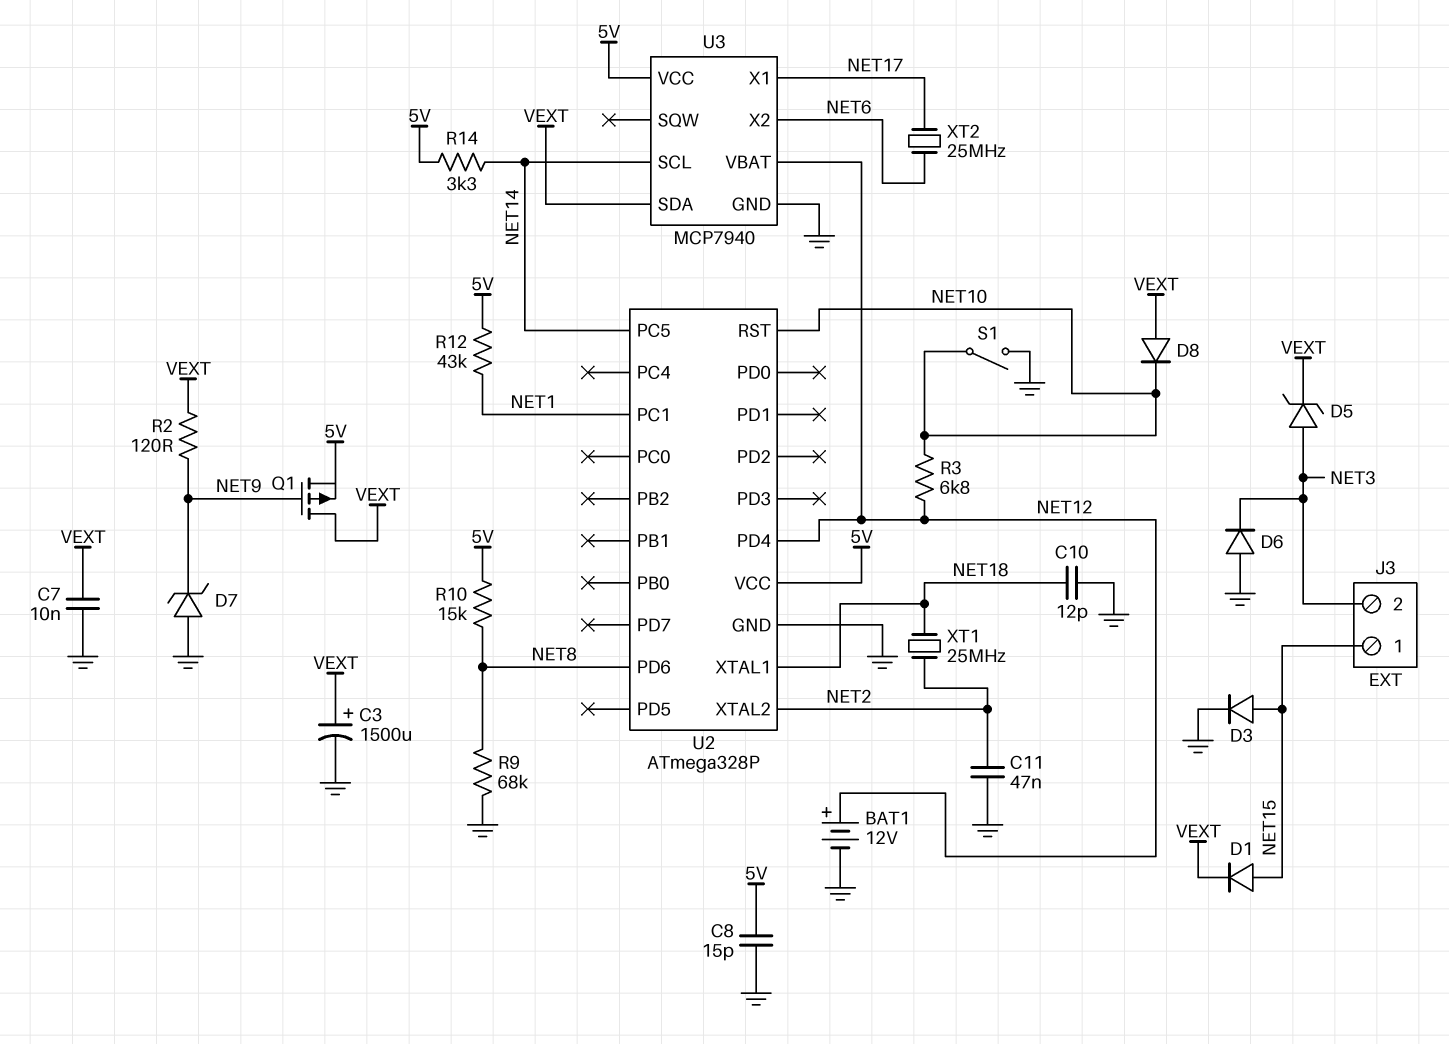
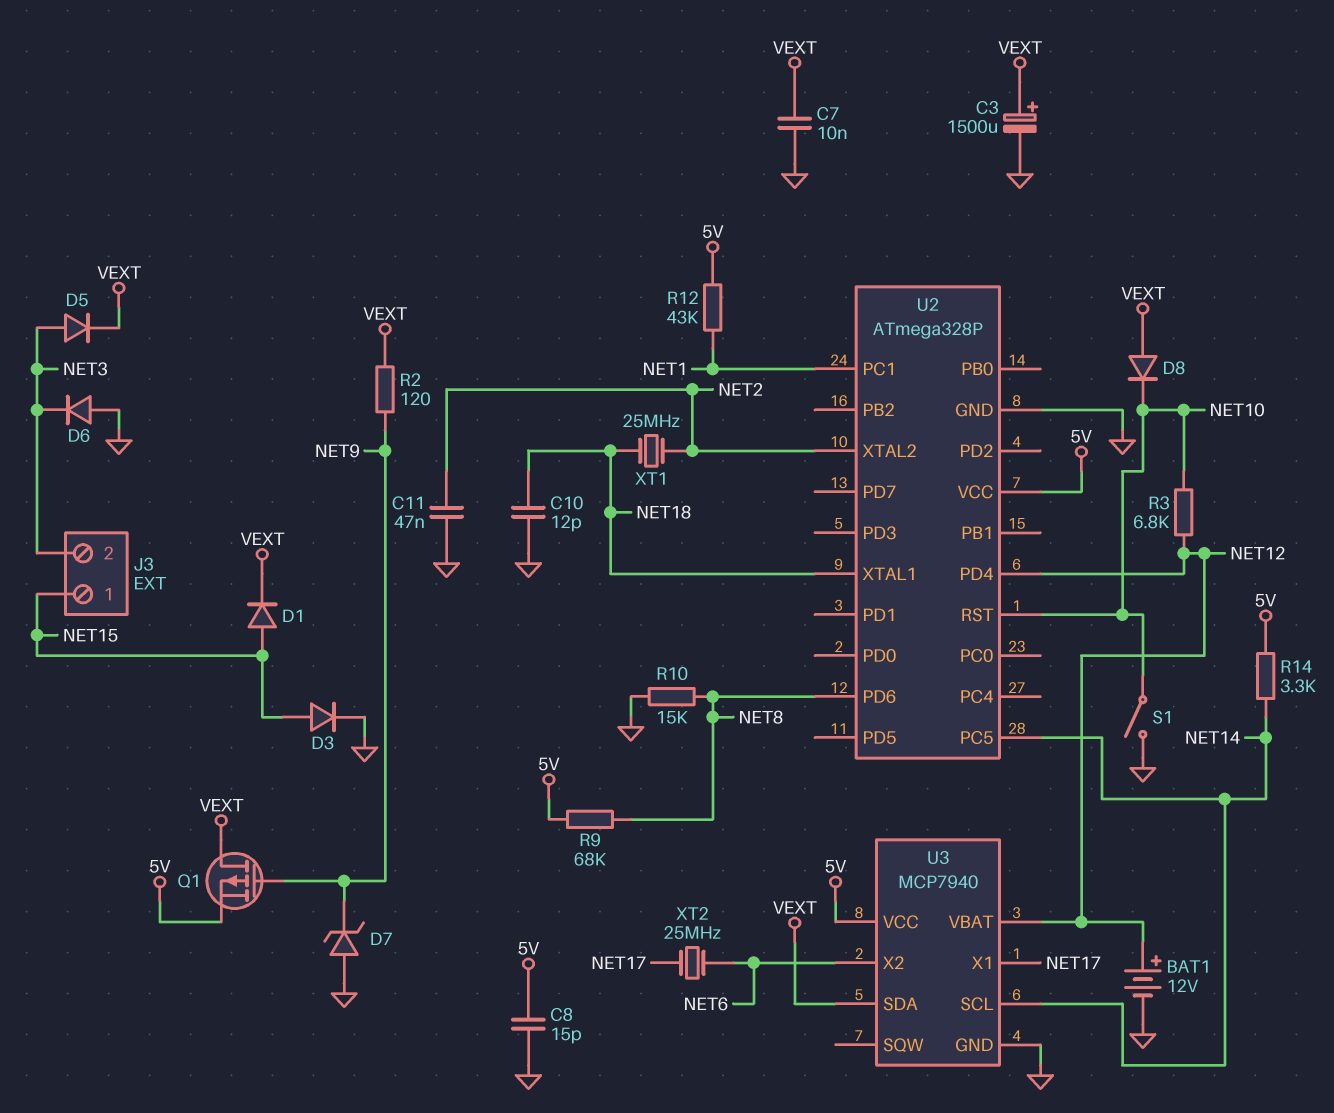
D5: zener (A NET3, K VEXT) -> diode (A NET3, K VEXT)
R9: 68k (GND, NET8) -> 68k (5V, NET8)
R10: 15k (5V, NET8) -> 15k (GND, NET8)

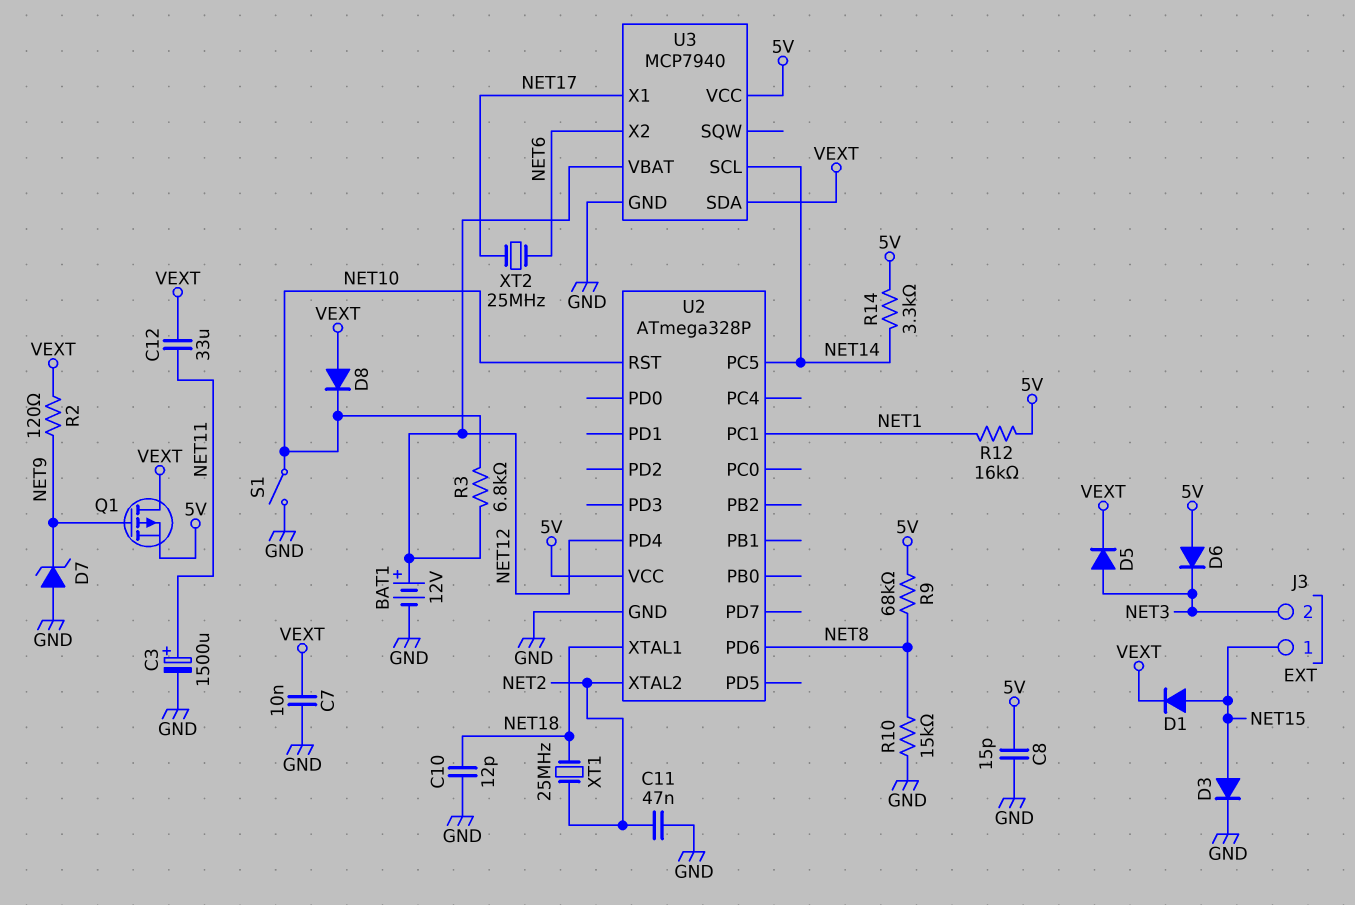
C3: 1500uF (plus VEXT, minus GND) -> 1500uF (plus NET11, minus GND)
C12: none -> 33uF (NET11, VEXT)
D6: diode (A GND, K NET3) -> diode (A 5V, K NET3)
R12: 43k (5V, NET1) -> 16k (5V, NET1)

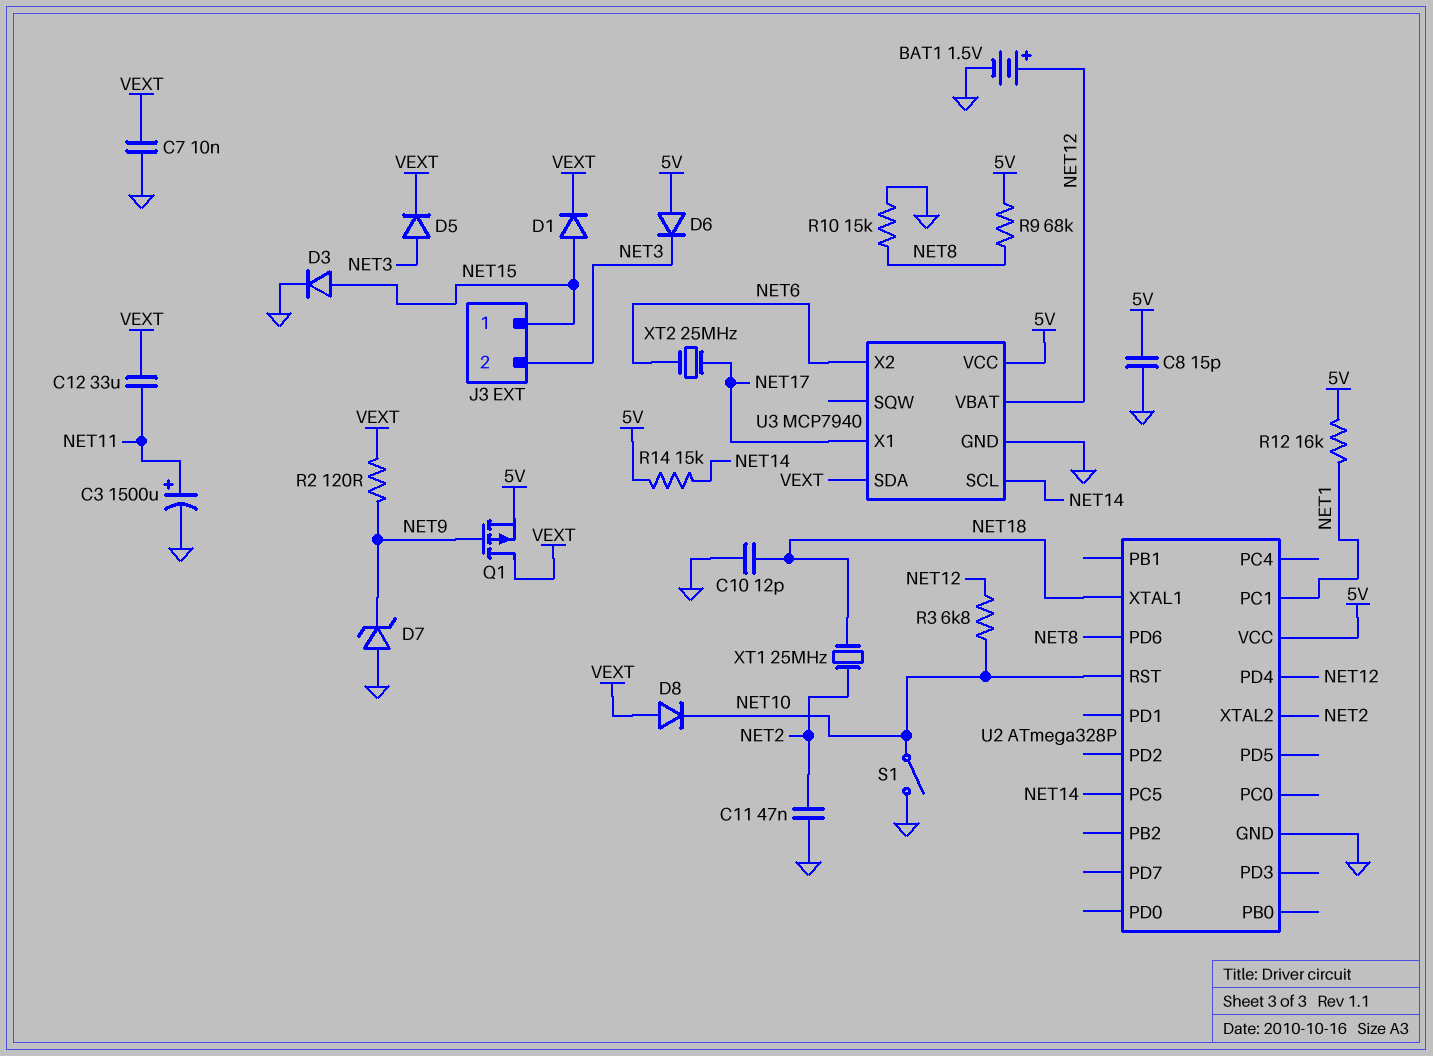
BAT1: 12V (plus NET12, minus GND) -> 1.5V (plus NET12, minus GND)
R14: 3.3k (5V, NET14) -> 15k (5V, NET14)

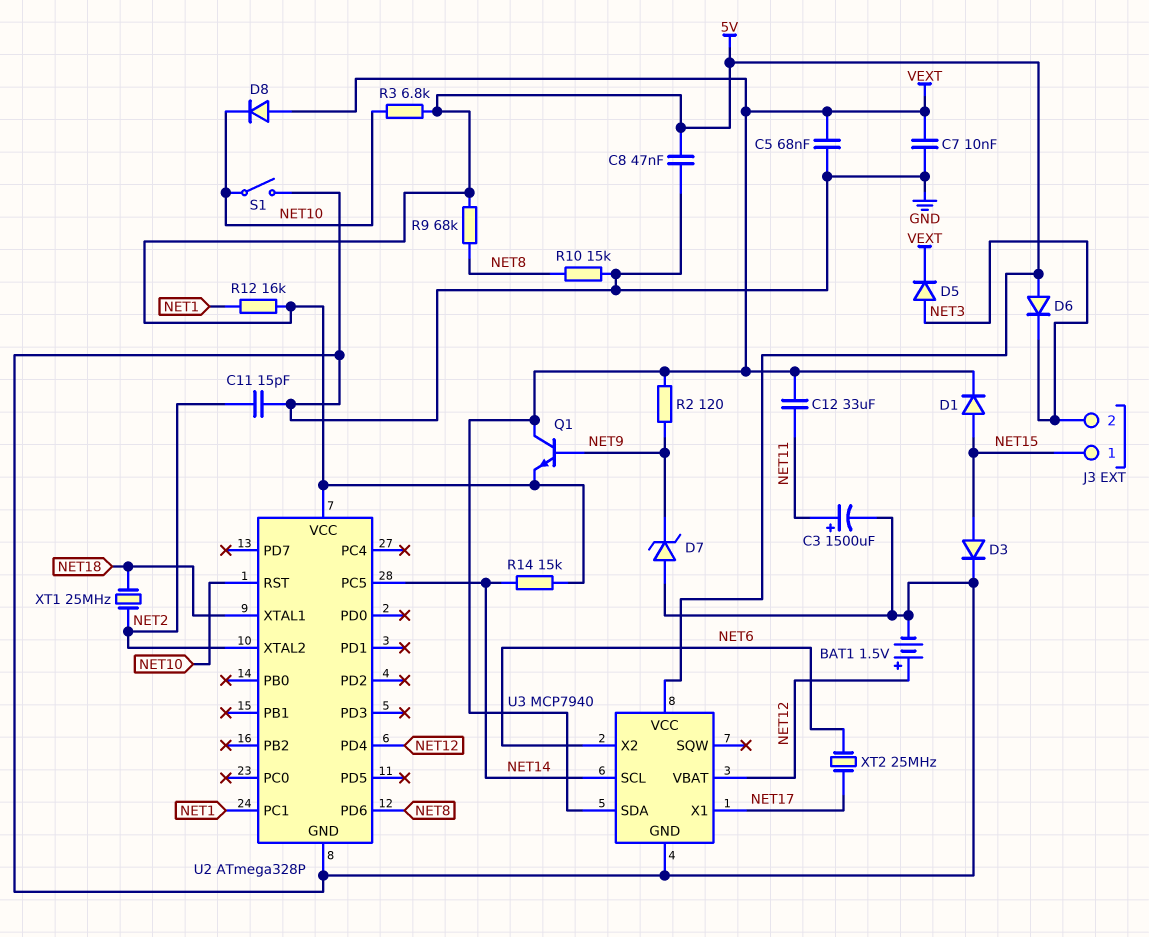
C5: none -> 68nF (GND, VEXT)
C8: 15pF (5V, GND) -> 47nF (5V, GND)
C10: 12pF (GND, NET18) -> none
C11: 47nF (GND, NET2) -> 15pF (GND, NET2)
Q1: PMOS (G NET9, D VEXT, S 5V) -> NPN (B NET9, C VEXT, E 5V)
R3: 6.8k (NET10, NET12) -> 6.8k (5V, NET10)

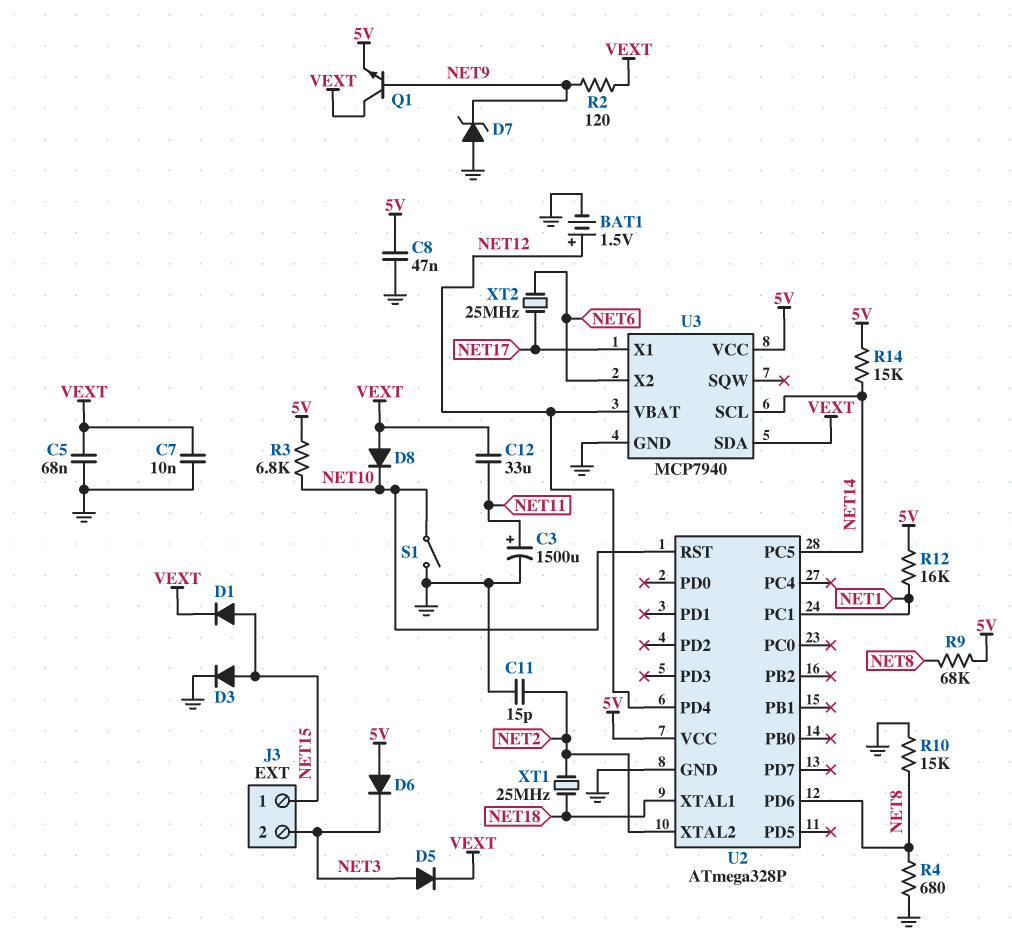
R4: none -> 680 (GND, NET8)

